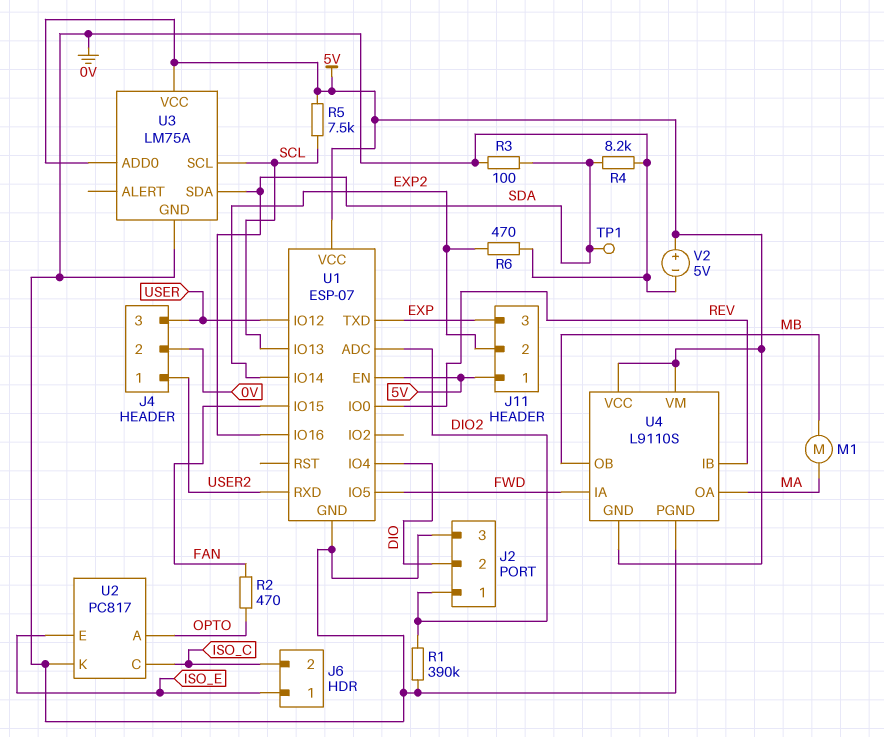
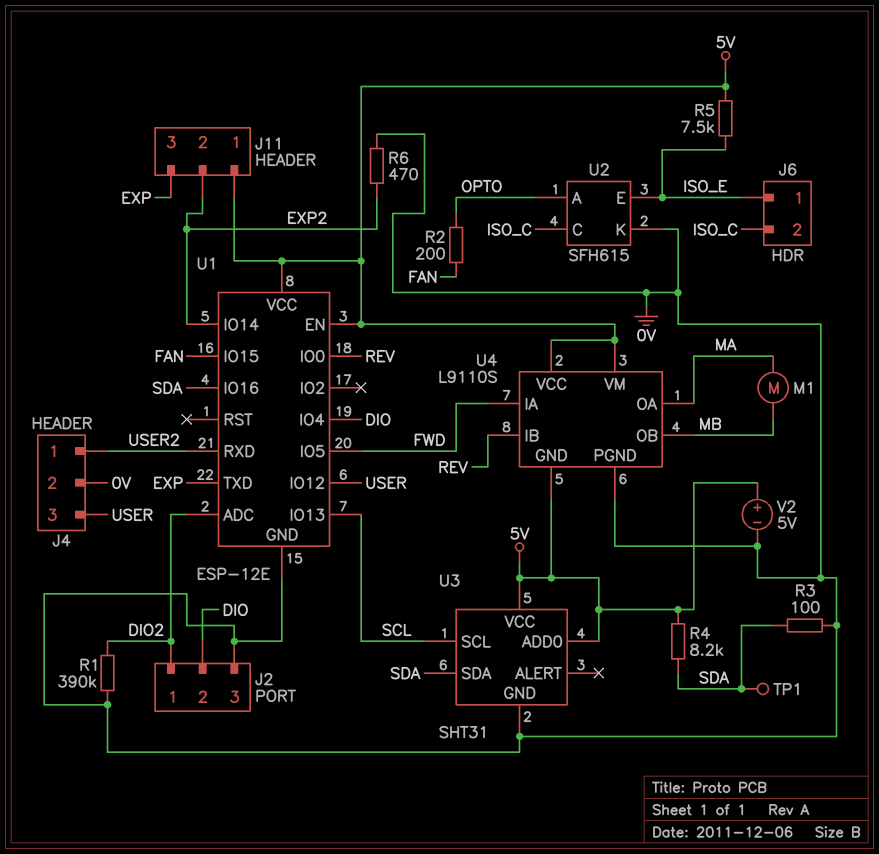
R2: 470 (FAN, OPTO) -> 200 (FAN, OPTO)
R4: 8.2k (0V, SDA) -> 8.2k (5V, SDA)
R5: 7.5k (5V, SCL) -> 7.5k (5V, ISO_E)
U1: ESP-07 -> ESP-12E
U2: PC817 -> SFH615
U3: LM75A -> SHT31

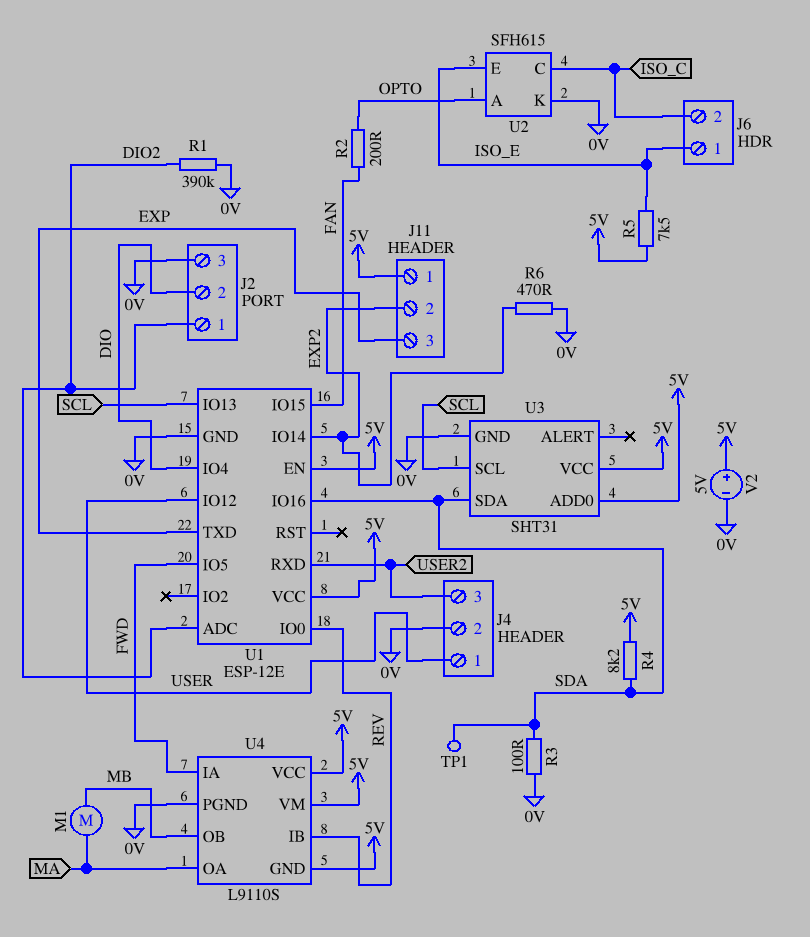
J4 pin 1: USER2 -> USER
J4 pin 3: USER -> USER2

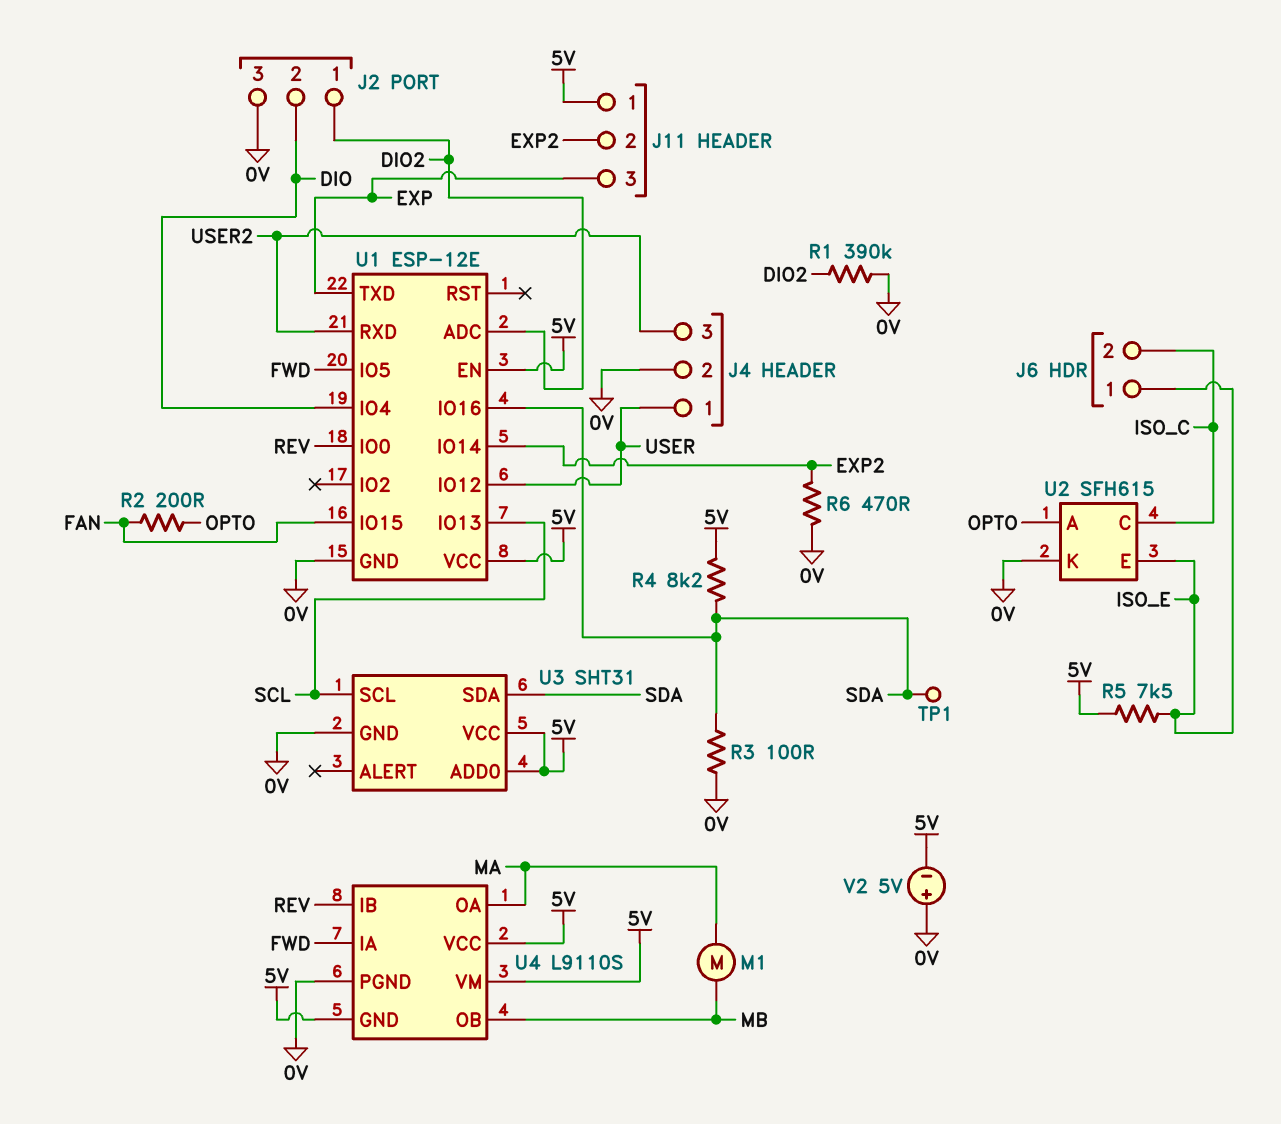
V2: 5V (plus 5V, minus 0V) -> 5V (plus 0V, minus 5V)

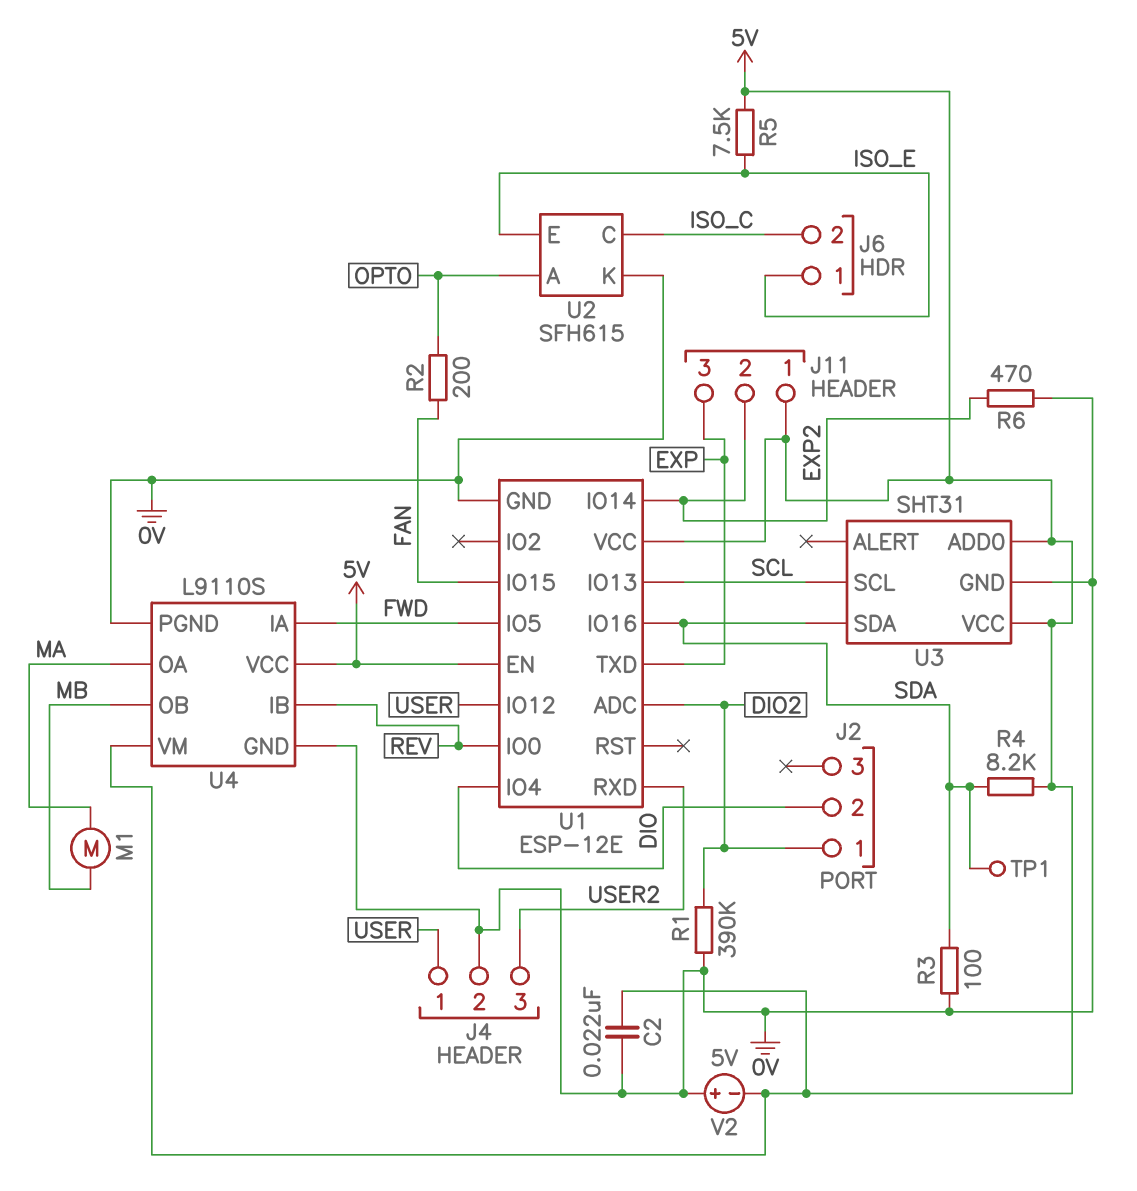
C2: none -> 22nF (0V, 5V)
J2 pin 3: 0V -> none
U4 pin GND: 5V -> 0V

